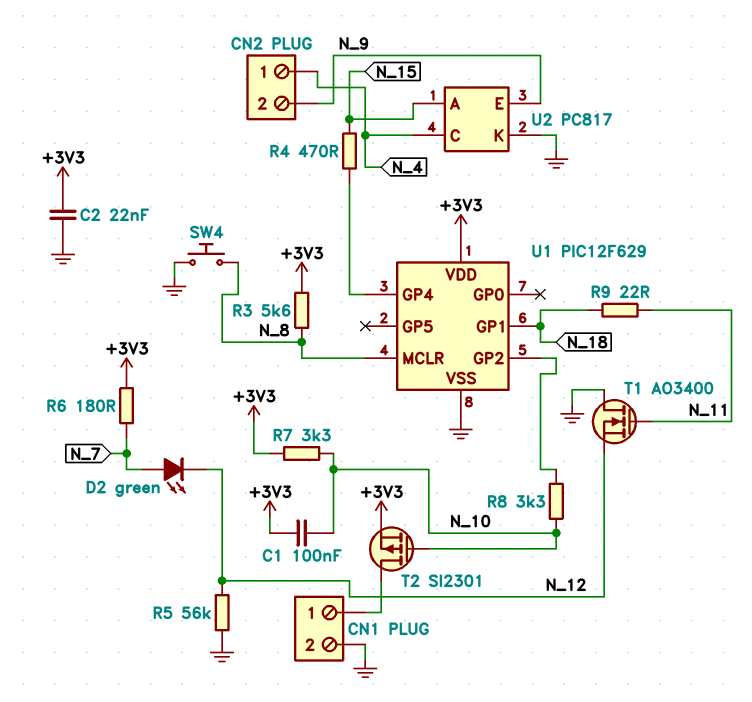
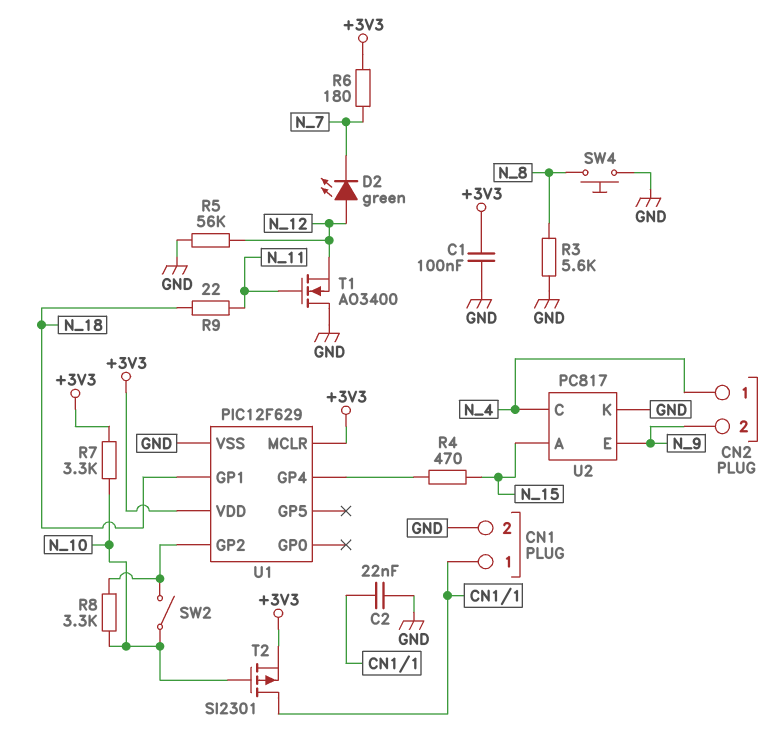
C1: 100nF (+3V3, N_10) -> 100nF (+3V3, GND)
C2: 22nF (+3V3, GND) -> 22nF (CN1/1, GND)
D2: LED green (A N_7, K N_12) -> LED green (A N_12, K N_7)
R3: 5.6k (+3V3, N_8) -> 5.6k (GND, N_8)
SW2: none -> switch (N_10, U1/GP2)
U1 pin MCLR: N_8 -> +3V3

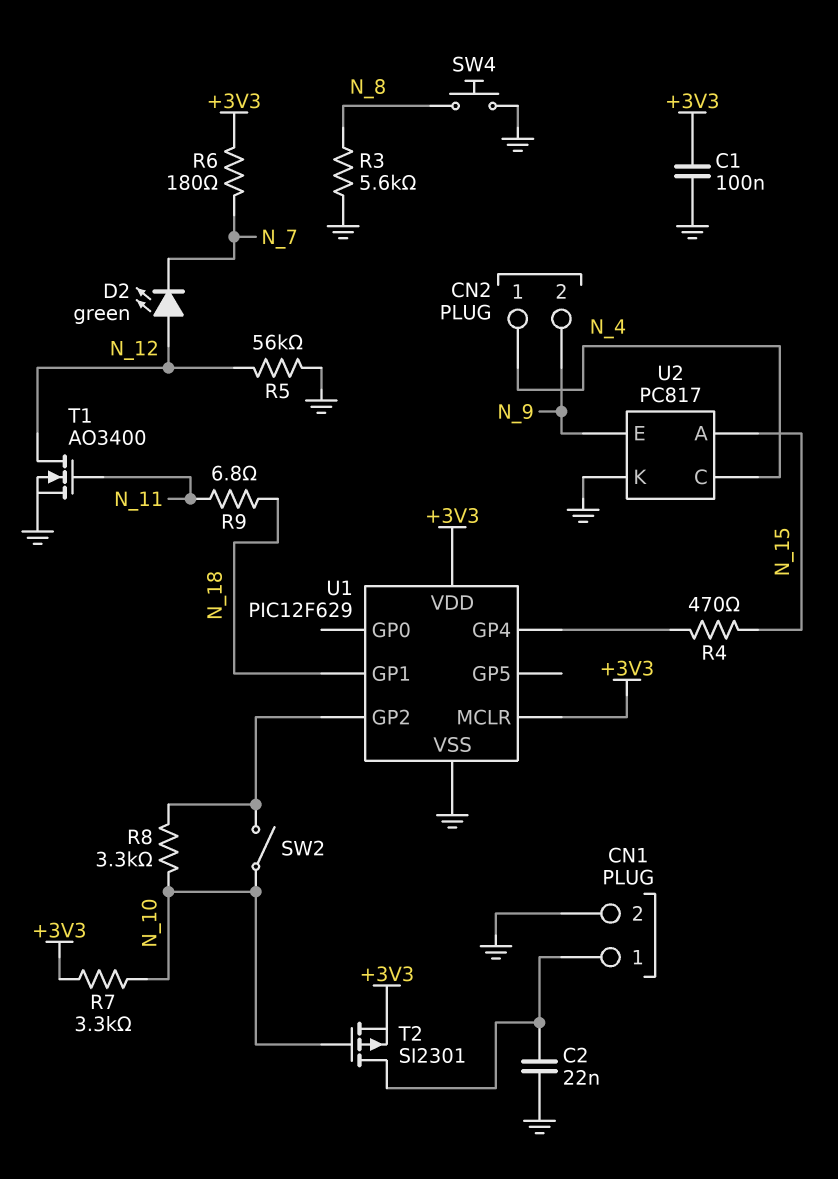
R9: 22 (N_11, N_18) -> 6.8 (N_11, N_18)
T1: NMOS AO3400 (G N_11, D GND, S N_12) -> NMOS AO3400 (G N_11, D N_12, S GND)

